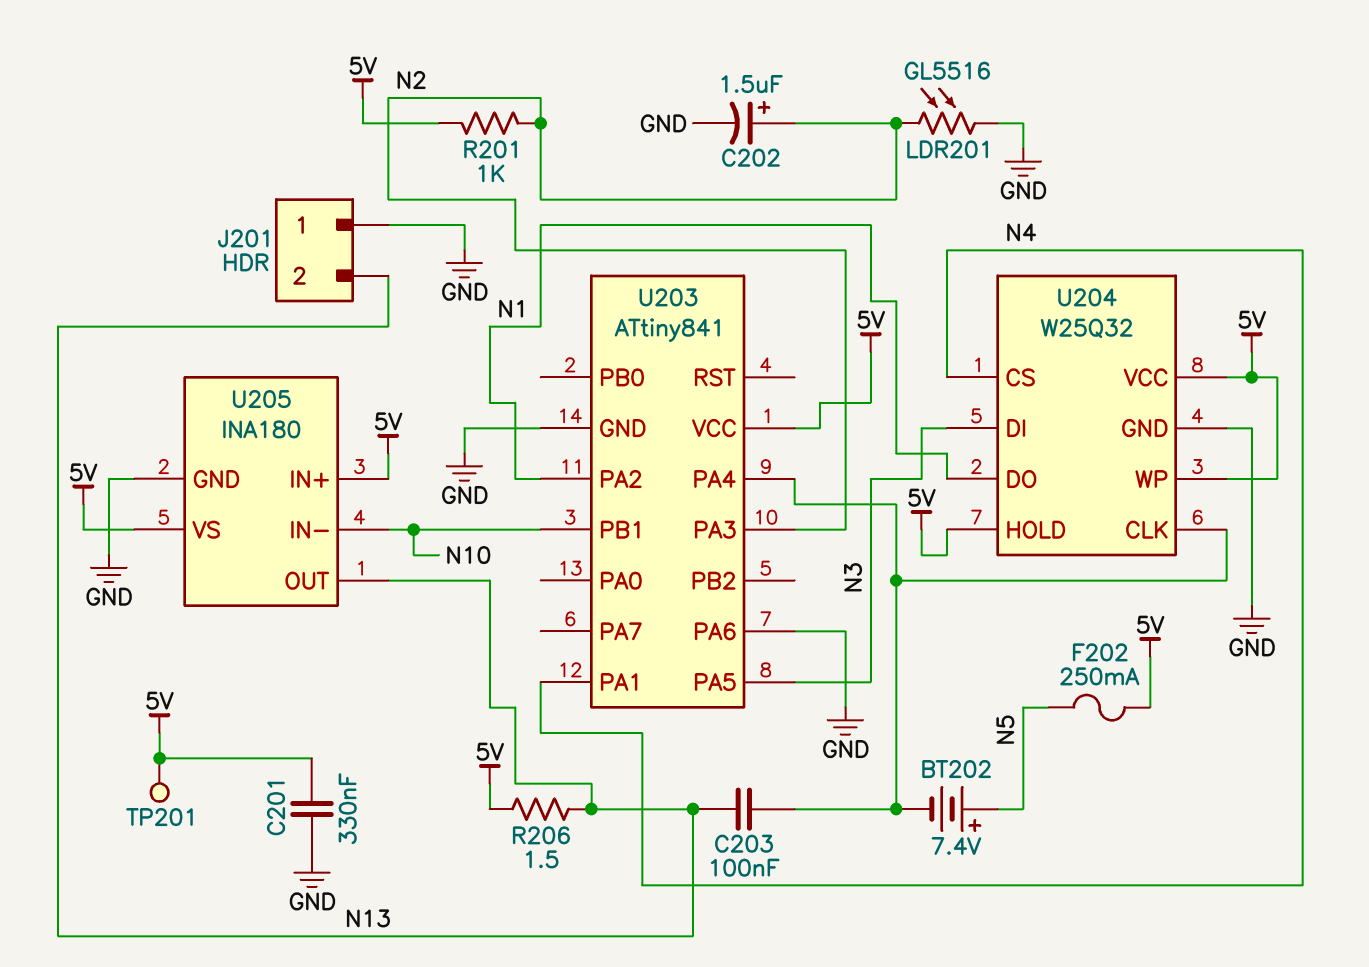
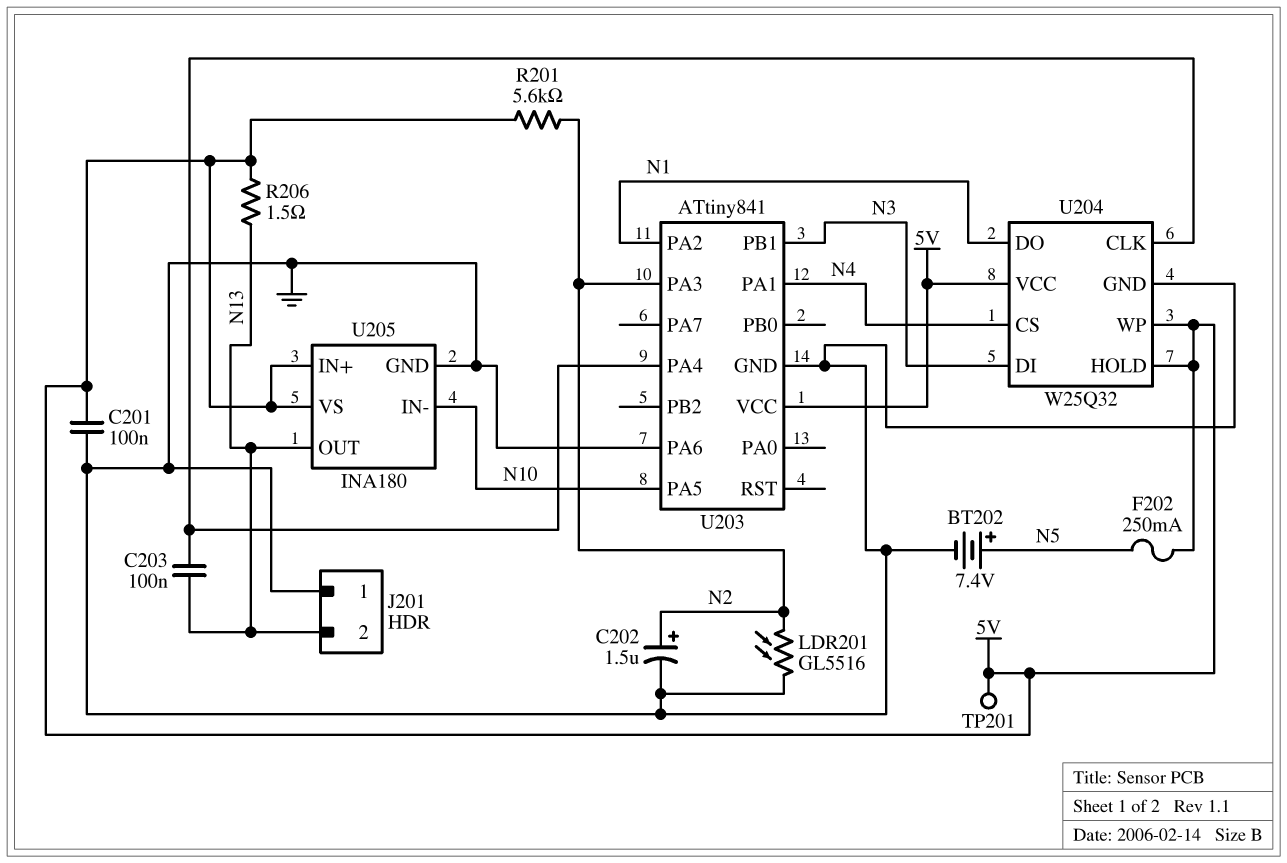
BT202: 7.4V (plus N5, minus U203/PA4) -> 7.4V (plus N5, minus GND)
C201: 330nF (5V, GND) -> 100nF (5V, GND)
R201: 1k (5V, N2) -> 5.6k (5V, N2)
U203 pin PA5: N3 -> N10
U203 pin PB1: N10 -> N3

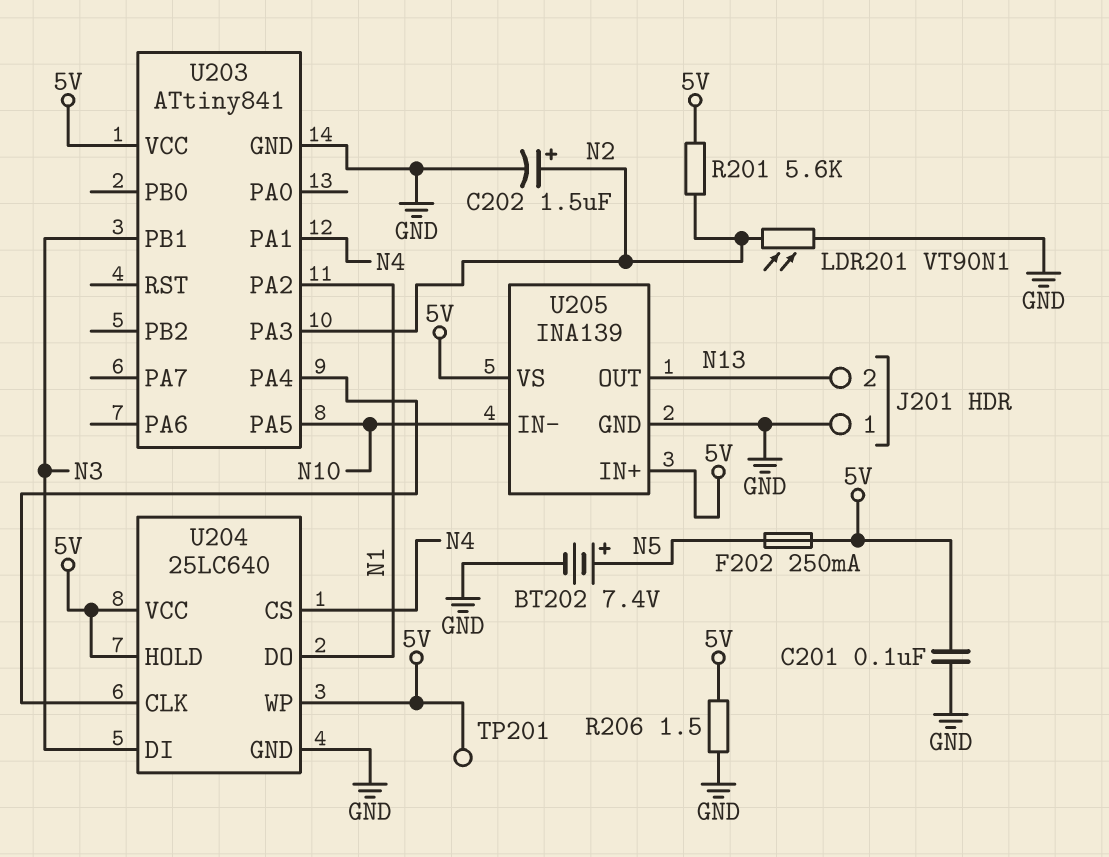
C203: 100nF (N13, U203/PA4) -> none
LDR201: GL5516 (GND, N2) -> VT90N1 (GND, N2)
R206: 1.5 (5V, N13) -> 1.5 (5V, GND)
U203 pin PA6: GND -> none
U204: W25Q32 -> 25LC640
U205: INA180 -> INA139

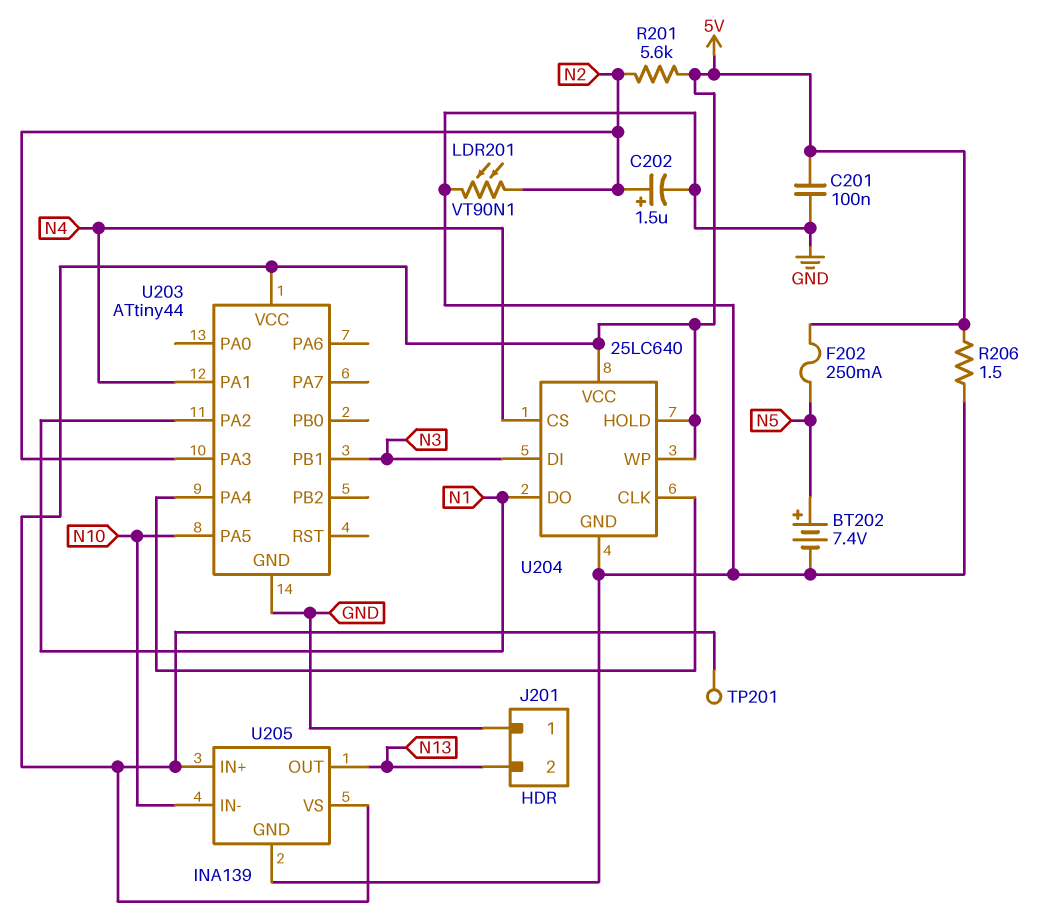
U203: ATtiny841 -> ATtiny44

